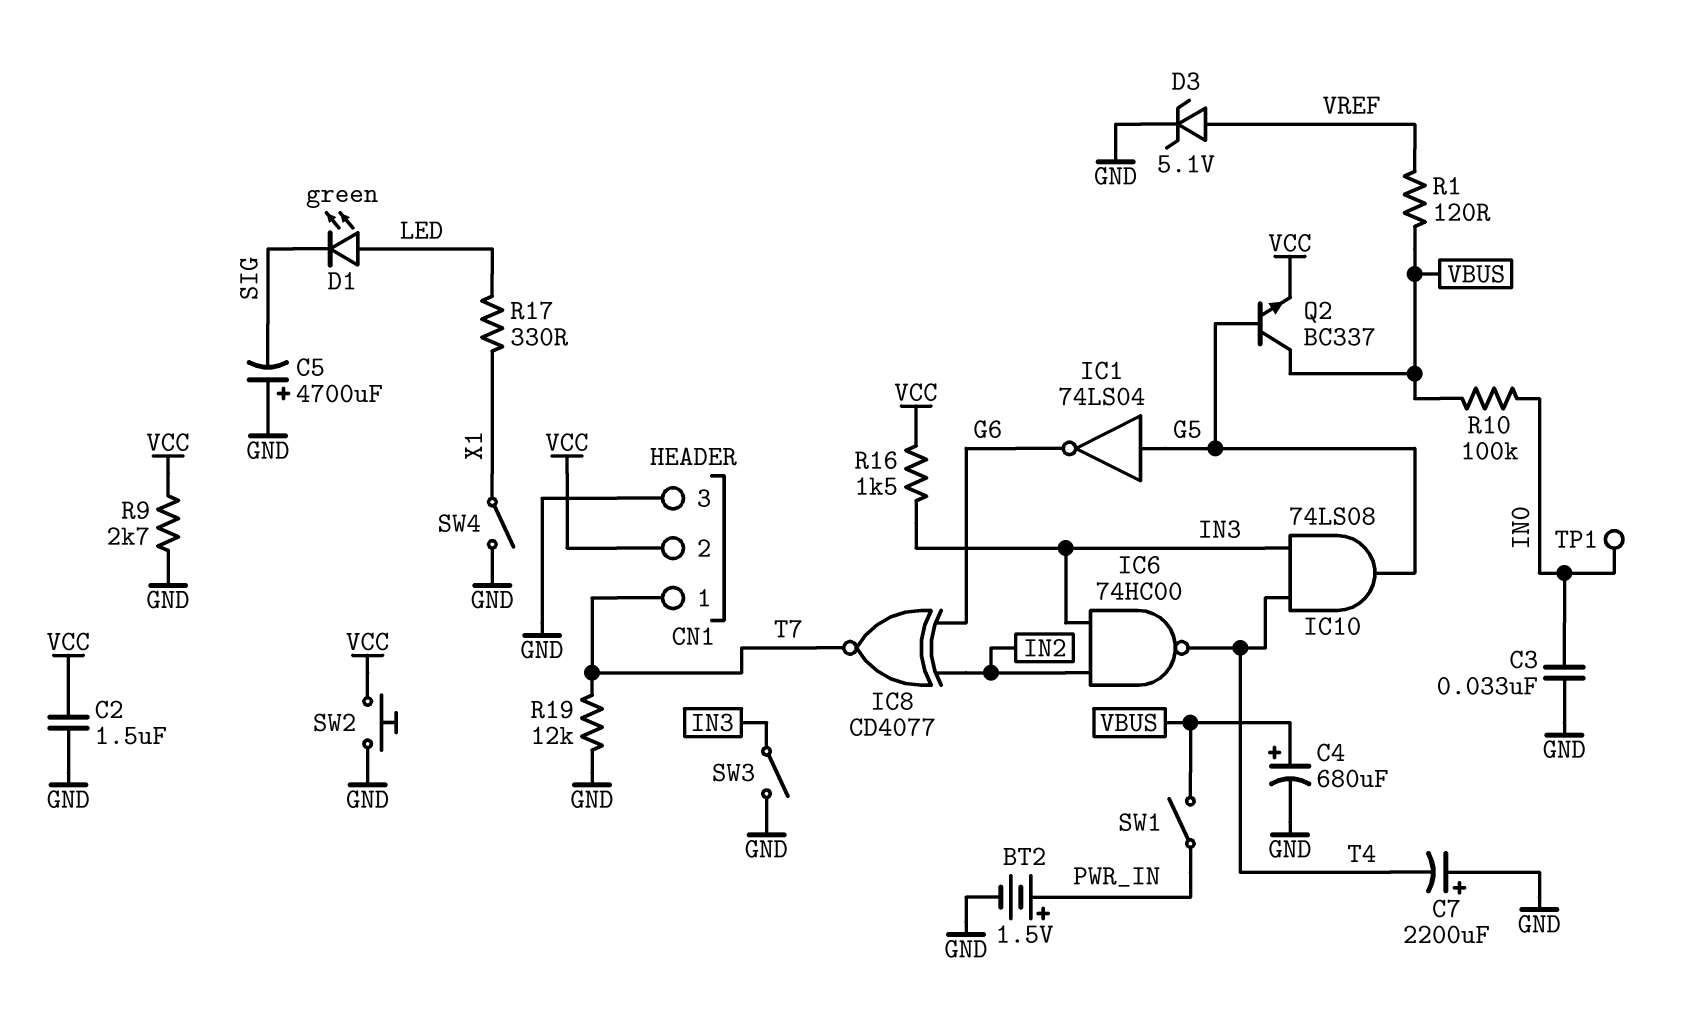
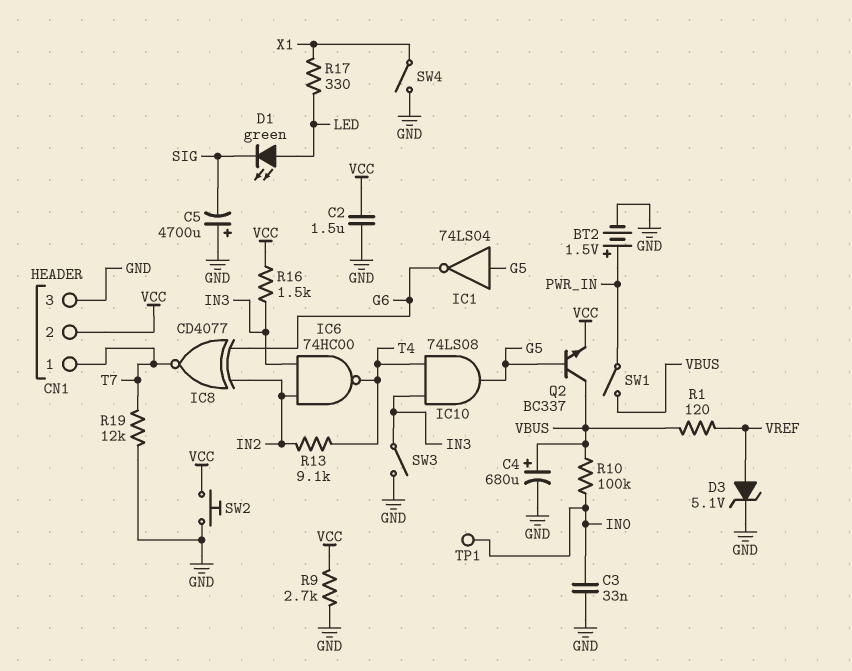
C7: 2200uF (plus GND, minus T4) -> none
R13: none -> 9.1k (IN2, T4)

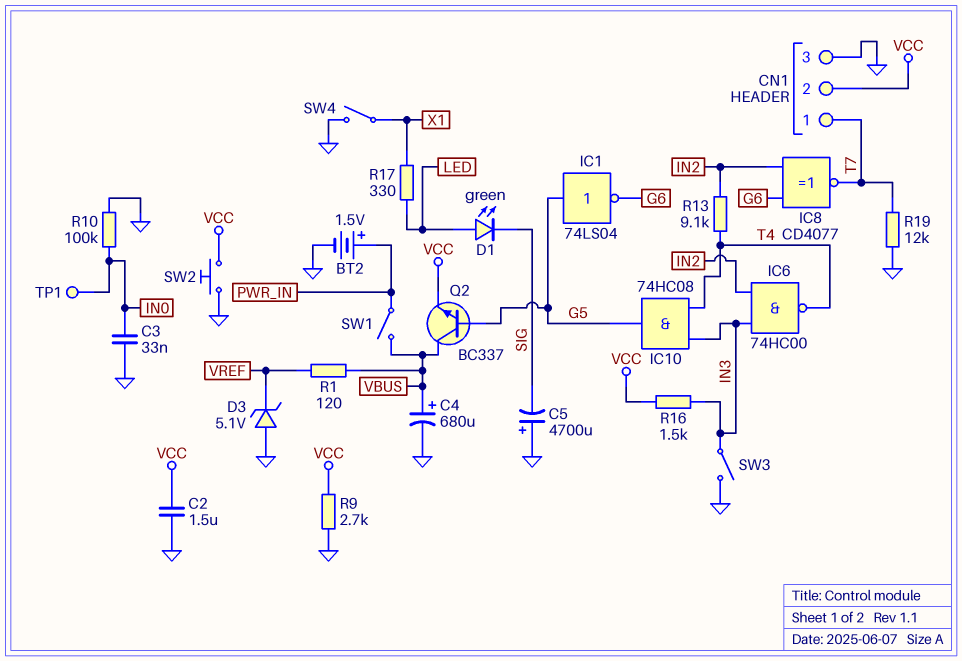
D3: zener 5.1V (A VREF, K GND) -> zener 5.1V (A GND, K VREF)
IC10: AND 74LS08 (in IN3, in T4, out G5) -> AND 74HC08 (in IN3, in T4, out G5)
R10: 100k (IN0, VBUS) -> 100k (GND, IN0)

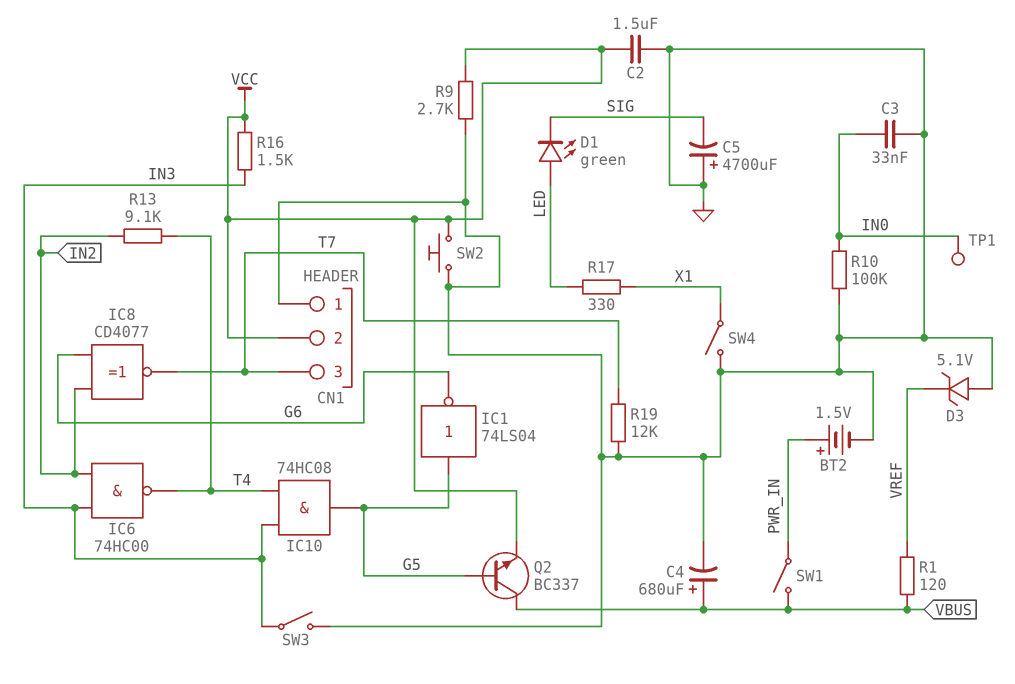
CN1 pin 1: T7 -> GND
CN1 pin 3: GND -> T7

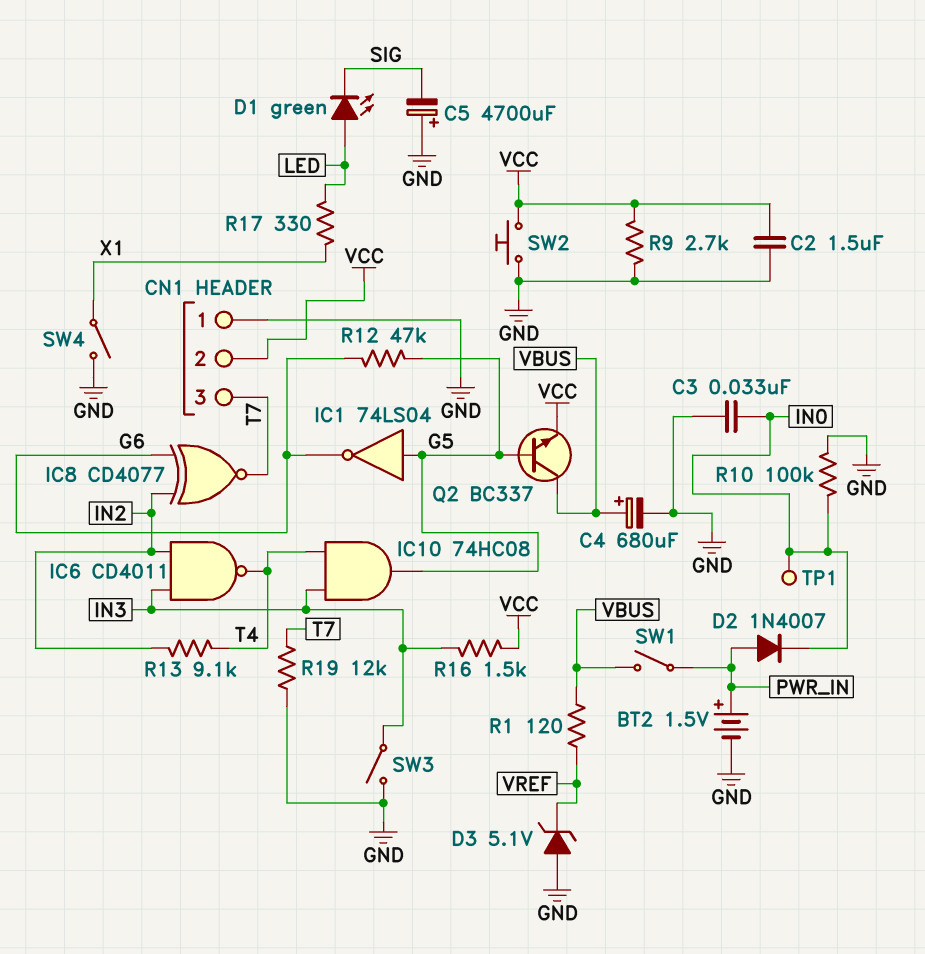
D2: none -> diode 1N4007 (A PWR_IN, K IN0)
IC6: NAND 74HC00 (in IN2, in IN3, out T4) -> NAND CD4011 (in IN2, in IN3, out T4)
R12: none -> 47k (G5, G6)

